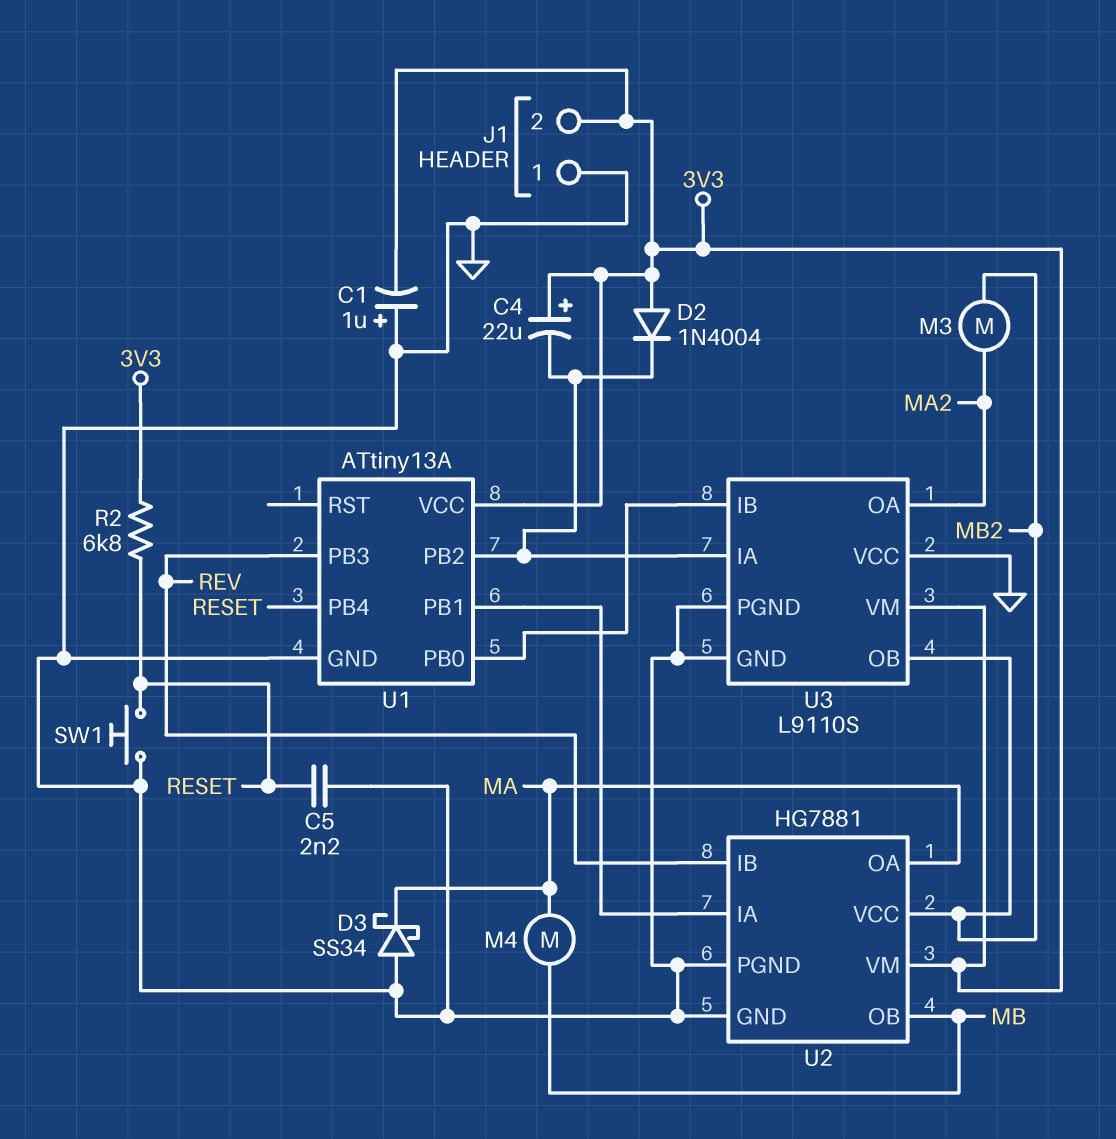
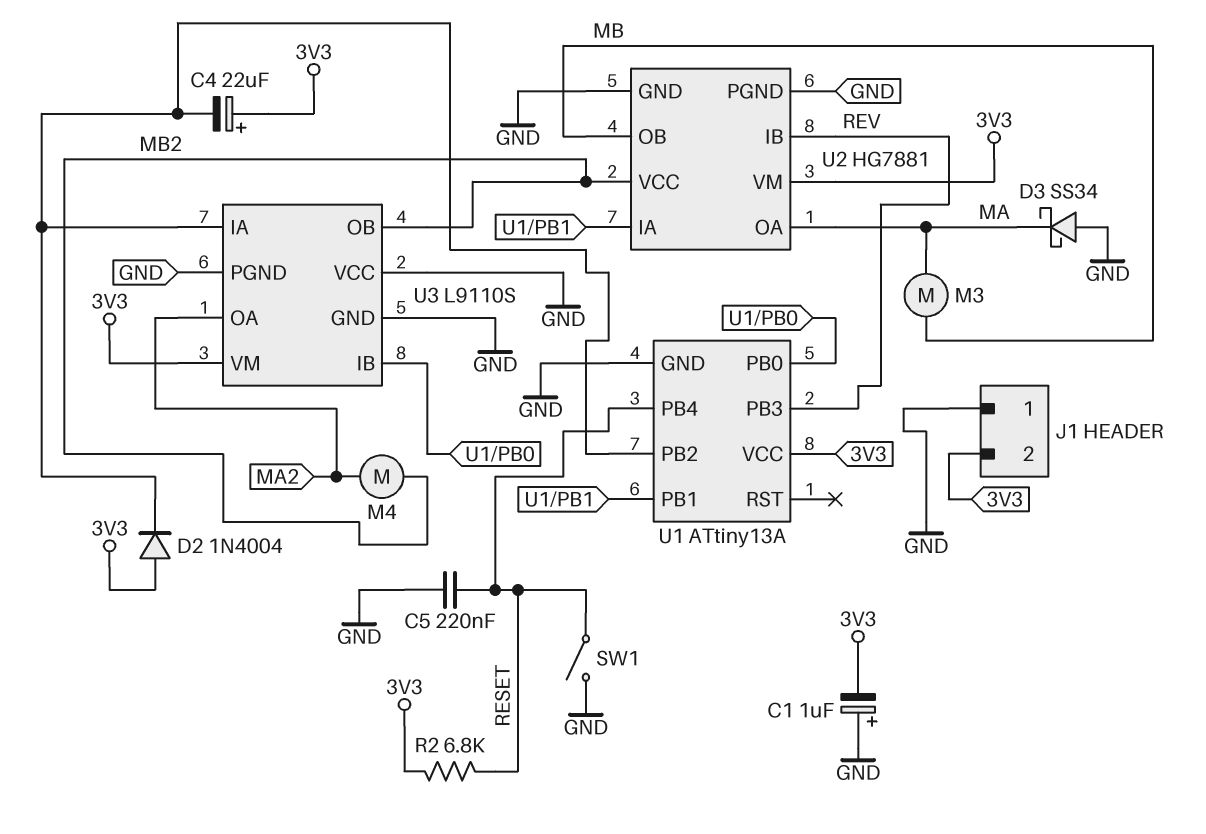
C5: 2.2nF (GND, RESET) -> 220nF (GND, RESET)
M3: motor (MA2, MB2) -> motor (MA, MB)
M4: motor (MA, MB) -> motor (MA2, MB2)
SW1: button (GND, RESET) -> switch (GND, RESET)

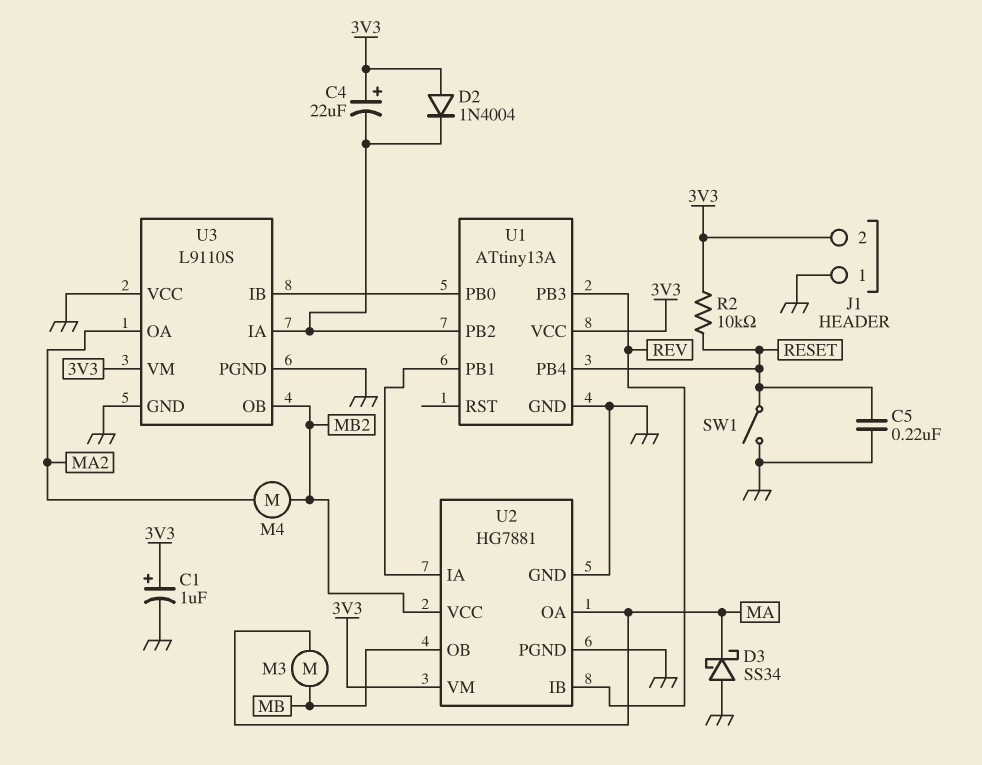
C1: 1uF (plus GND, minus 3V3) -> 1uF (plus 3V3, minus GND)
R2: 6.8k (3V3, RESET) -> 10k (3V3, RESET)

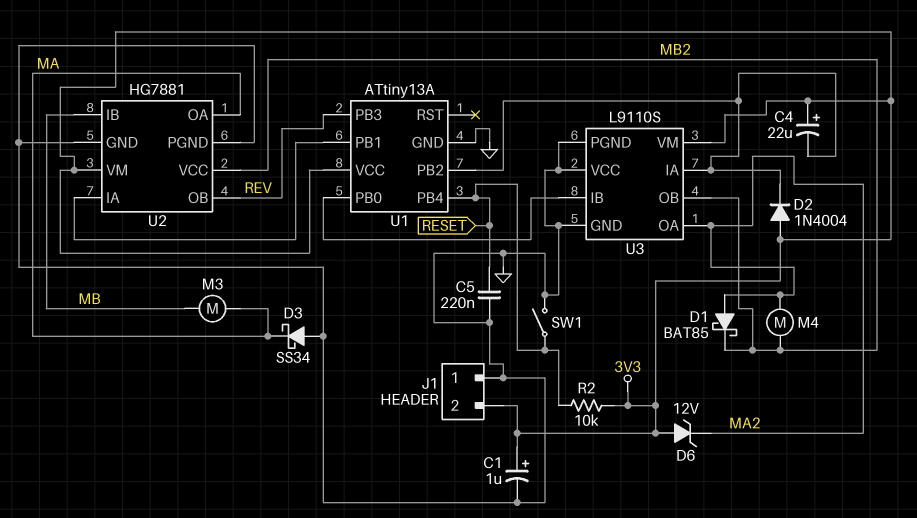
D1: none -> schottky BAT85 (A MA2, K MB2)
D6: none -> zener 12V (A 3V3, K MA2)
U2 pin IB: REV -> MB
U2 pin OB: MB -> REV

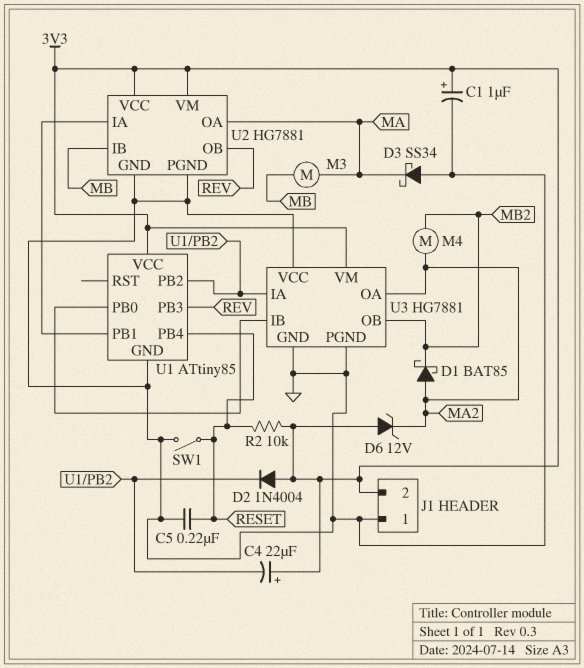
U1: ATtiny13A -> ATtiny85
U2 pin VCC: MB2 -> 3V3
U3: L9110S -> HG7881

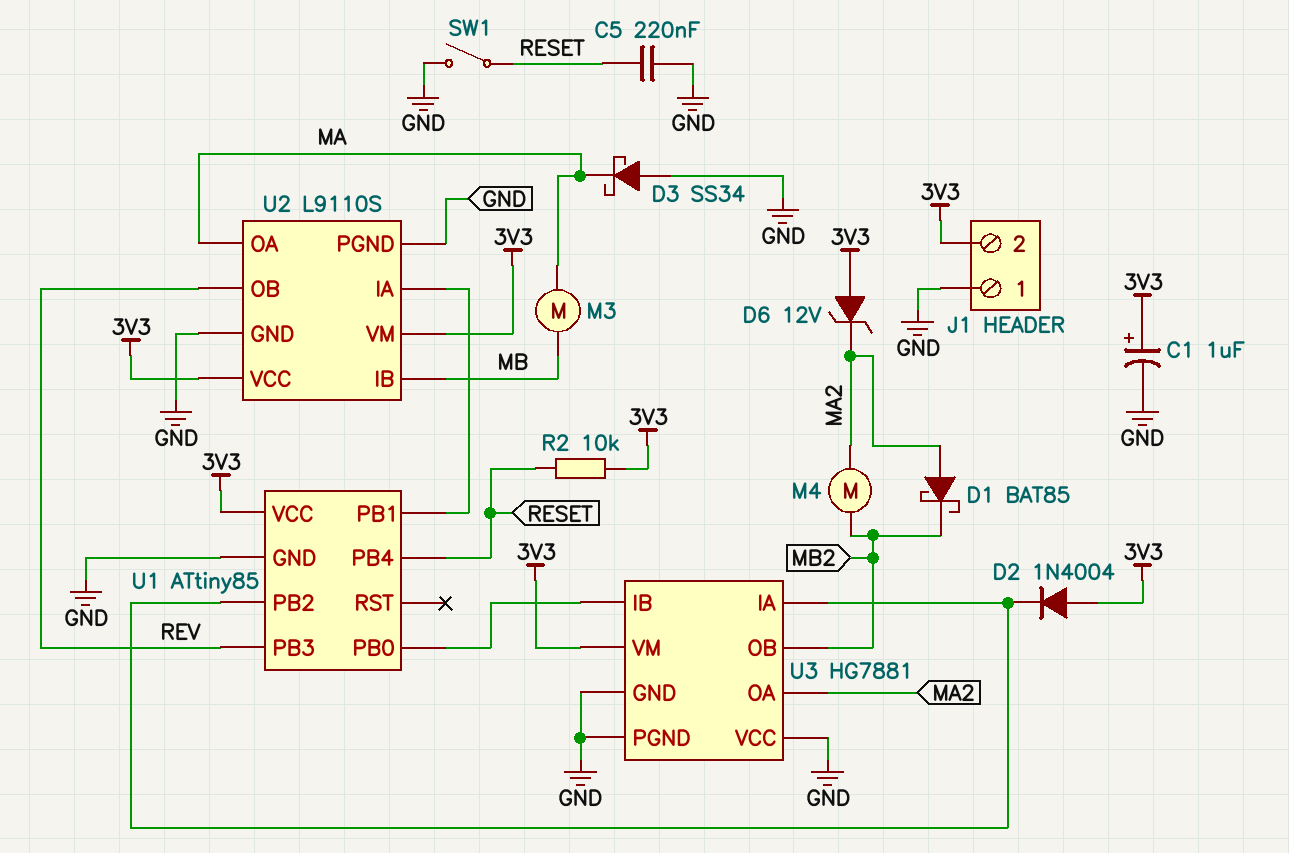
C4: 22uF (plus 3V3, minus U1/PB2) -> none
U2: HG7881 -> L9110S

